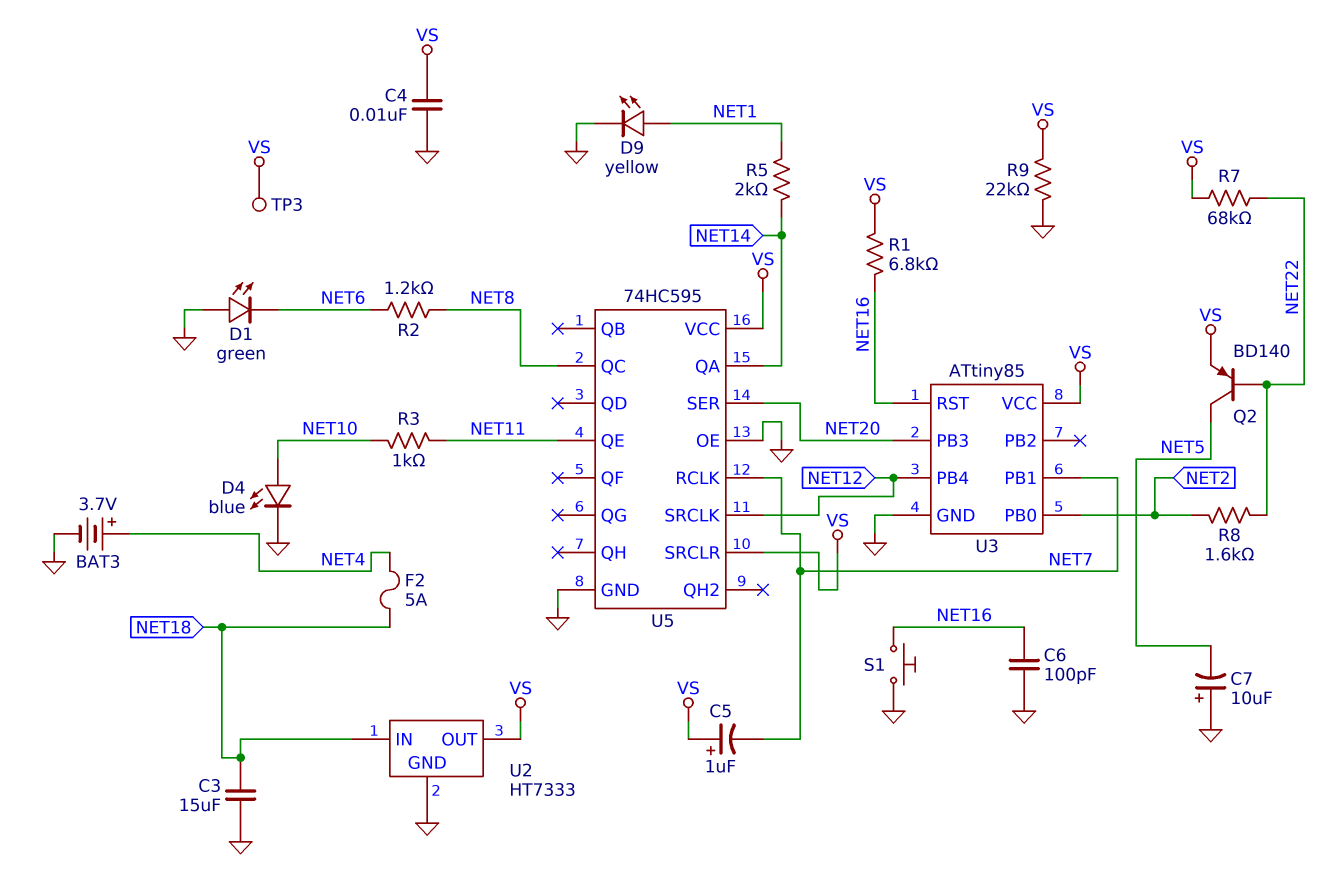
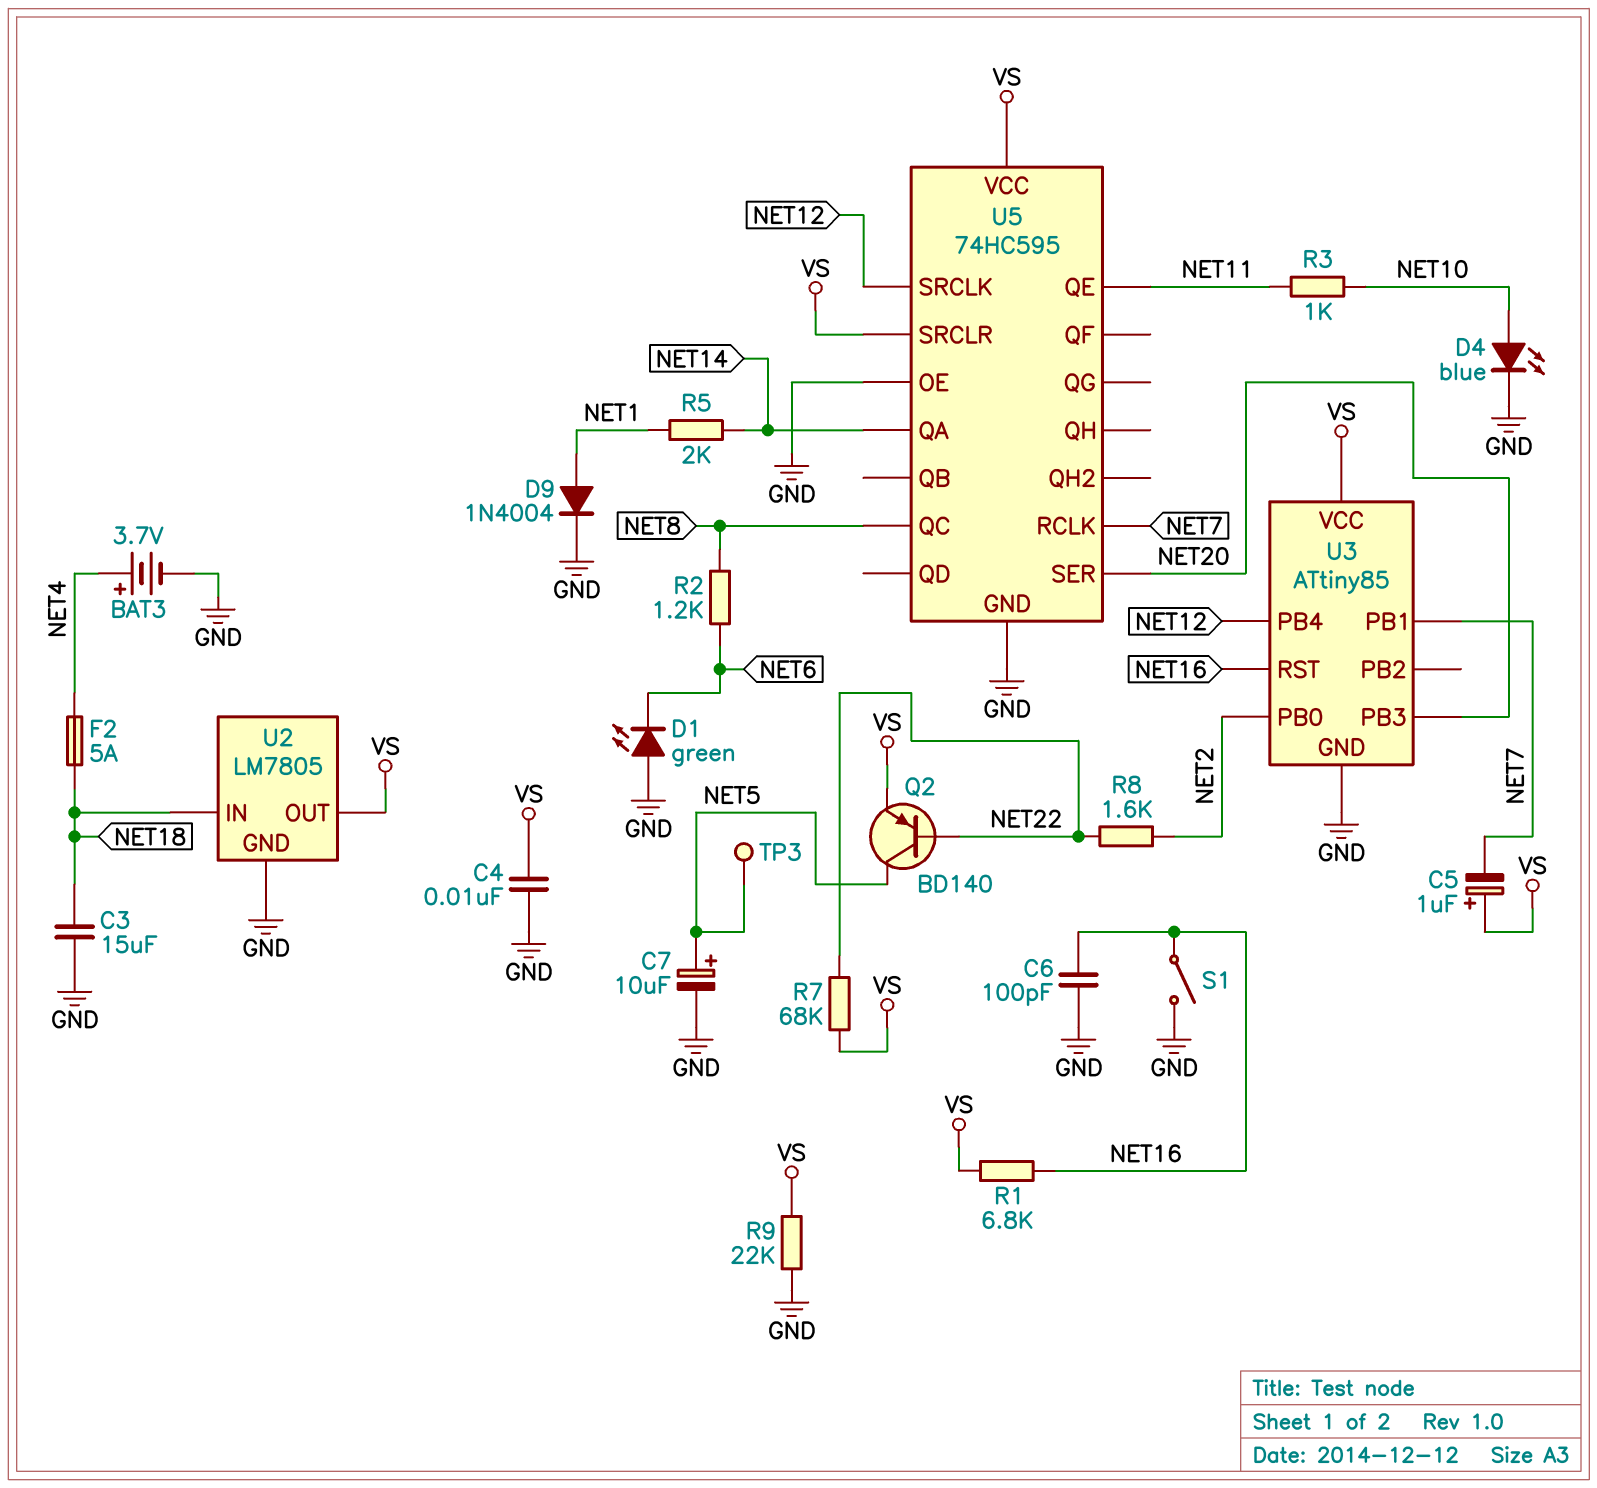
C7: 10uF (plus GND, minus NET5) -> 10uF (plus NET5, minus GND)
D9: LED yellow (A NET1, K GND) -> diode 1N4004 (A NET1, K GND)
S1: button (GND, NET16) -> switch (GND, NET16)
TP3: test point (VS) -> test point (NET5)
U2: HT7333 -> LM7805

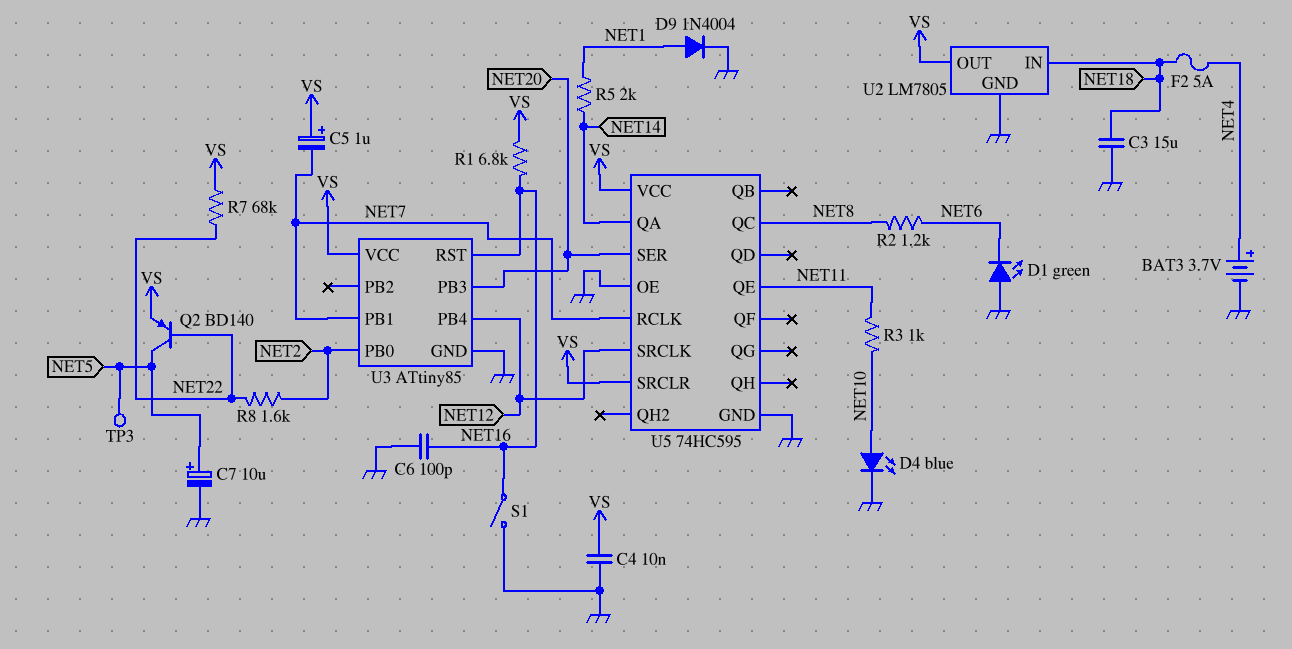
R9: 22k (GND, VS) -> none

